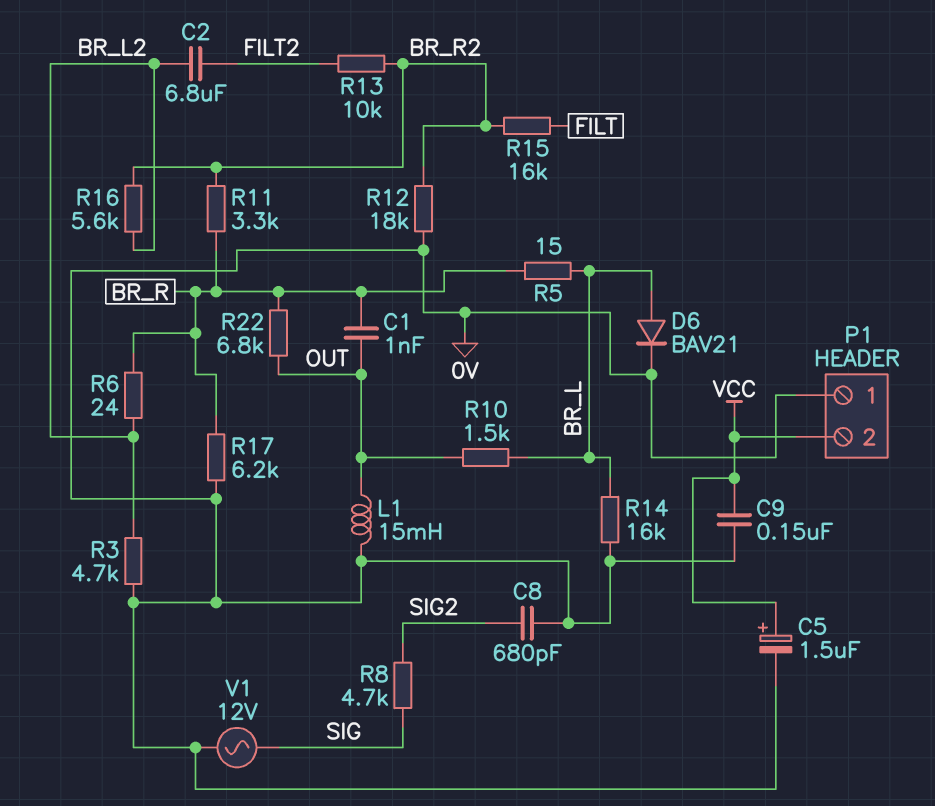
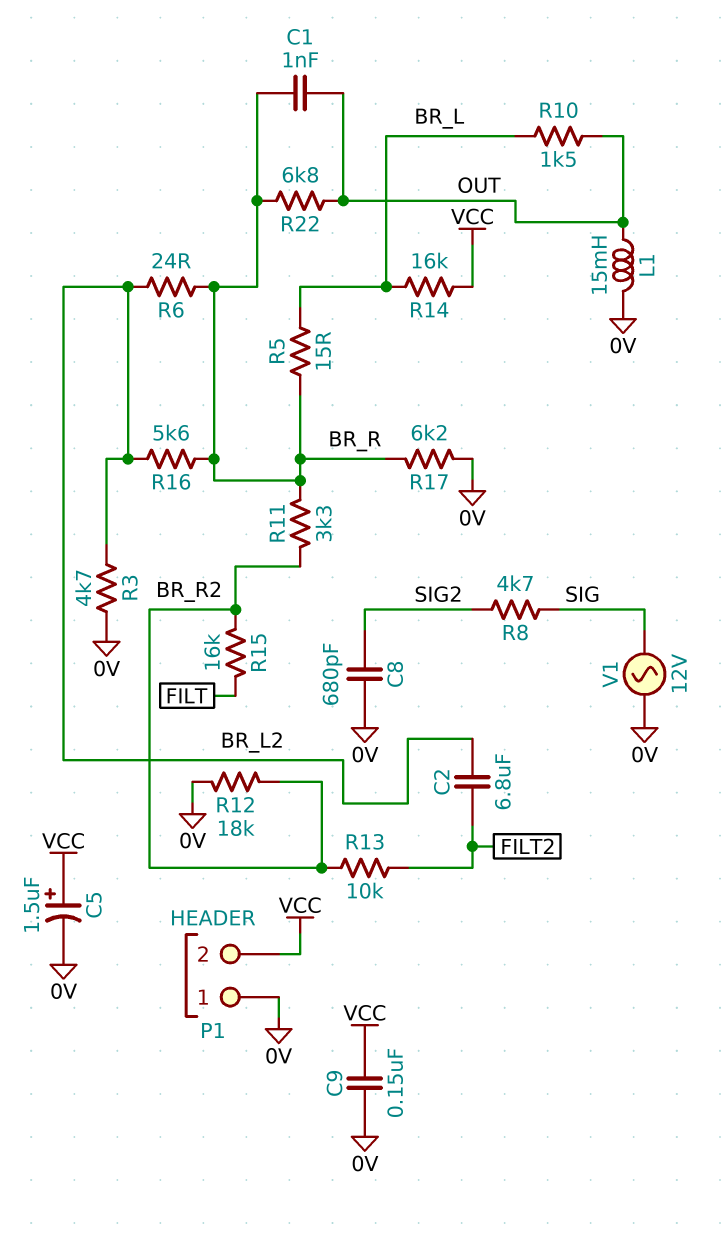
D6: diode BAV21 (A BR_L, K 0V) -> none
R14: 16k (0V, BR_L) -> 16k (BR_L, VCC)
R16: 5.6k (BR_L2, BR_R2) -> 5.6k (BR_L2, BR_R)

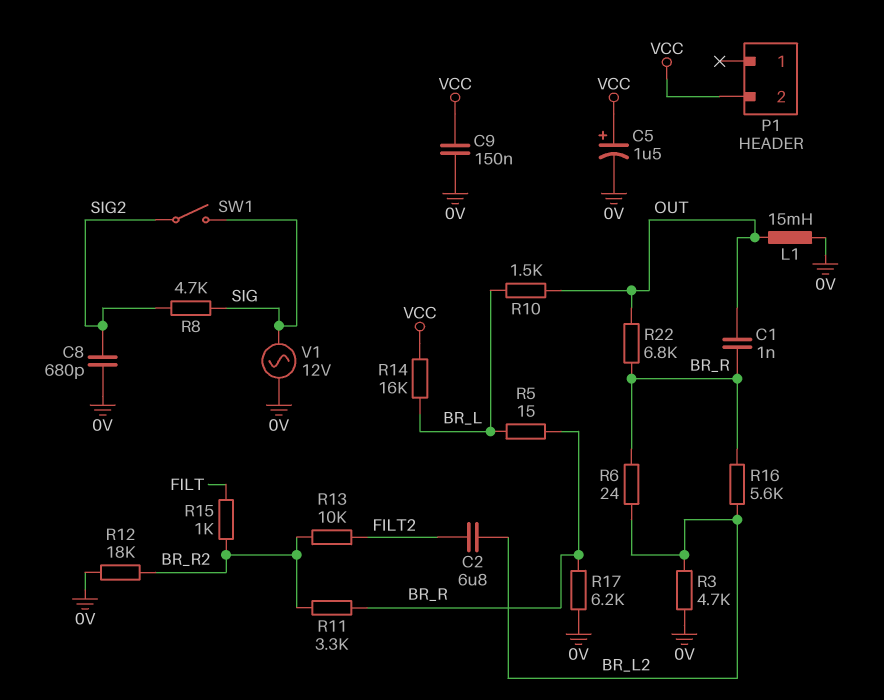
P1 pin 1: 0V -> none
R15: 16k (BR_R2, FILT) -> 1k (BR_R2, FILT)
SW1: none -> switch (SIG, SIG2)

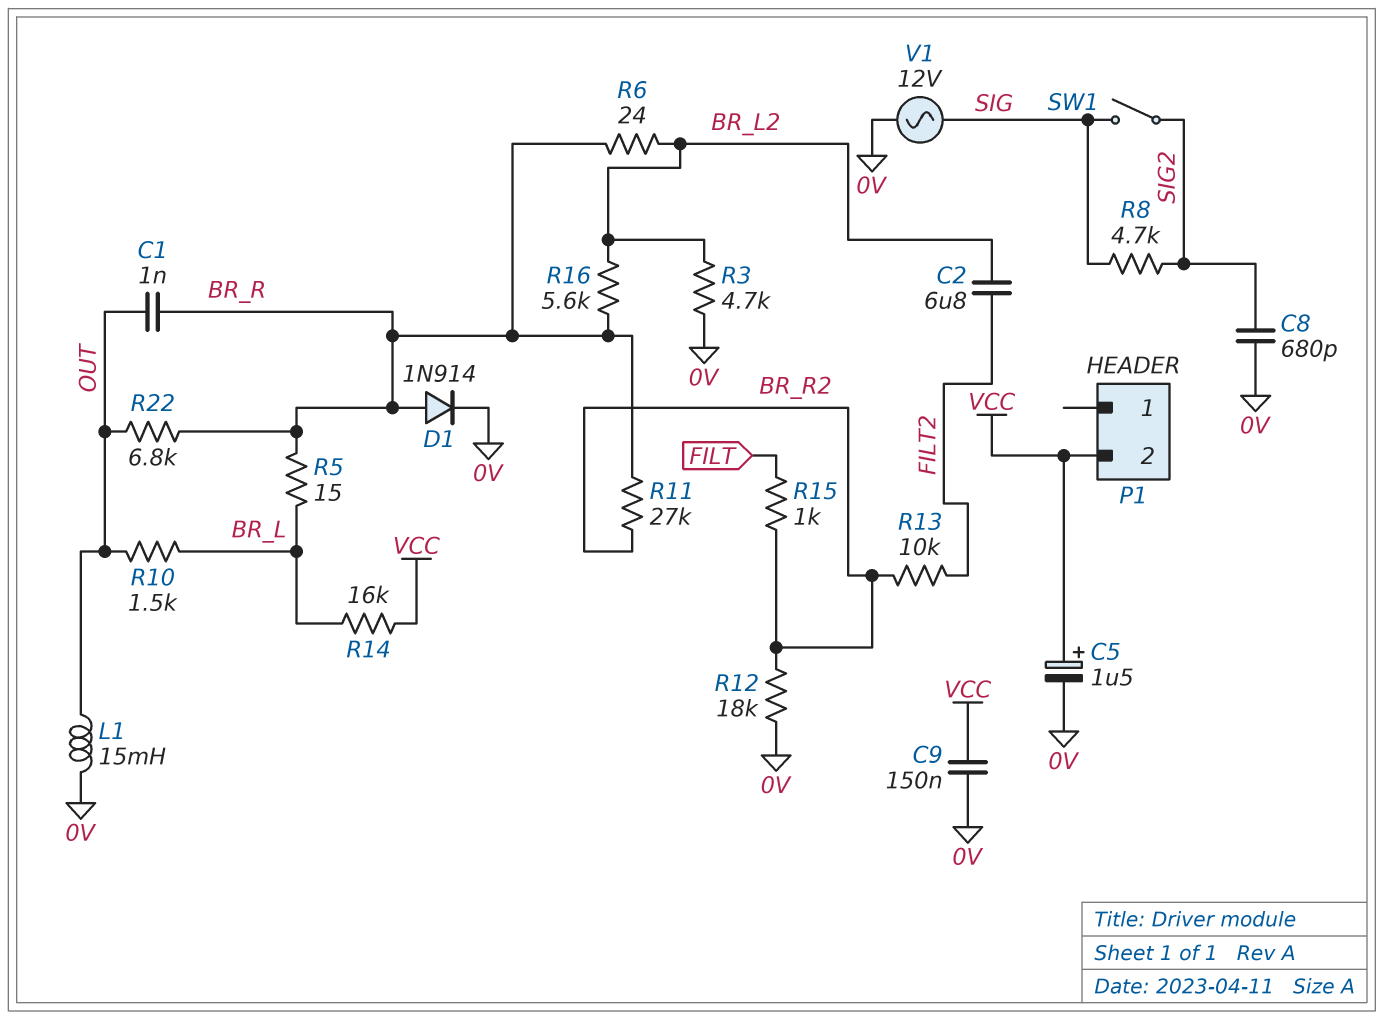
D1: none -> diode 1N914 (A BR_R, K 0V)
R11: 3.3k (BR_R, BR_R2) -> 27k (BR_R, BR_R2)
R17: 6.2k (0V, BR_R) -> none

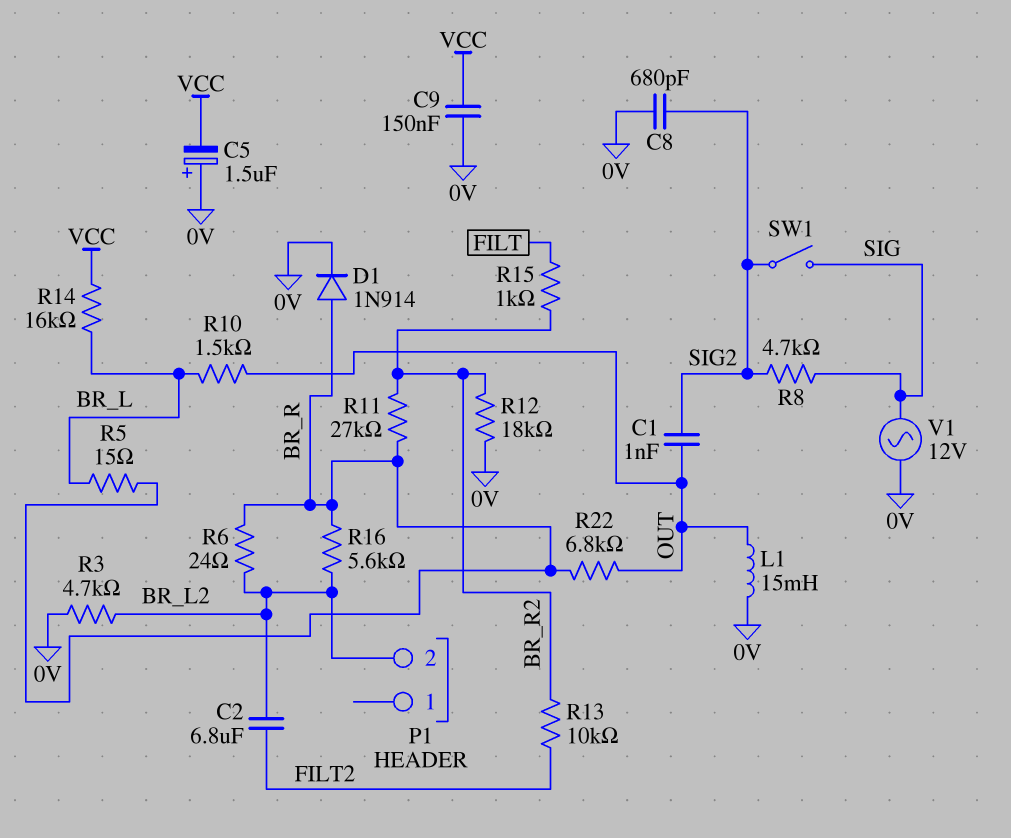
C1: 1nF (BR_R, OUT) -> 1nF (OUT, SIG2)
C5: 1.5uF (plus VCC, minus 0V) -> 1.5uF (plus 0V, minus VCC)
P1 pin 2: VCC -> BR_L2

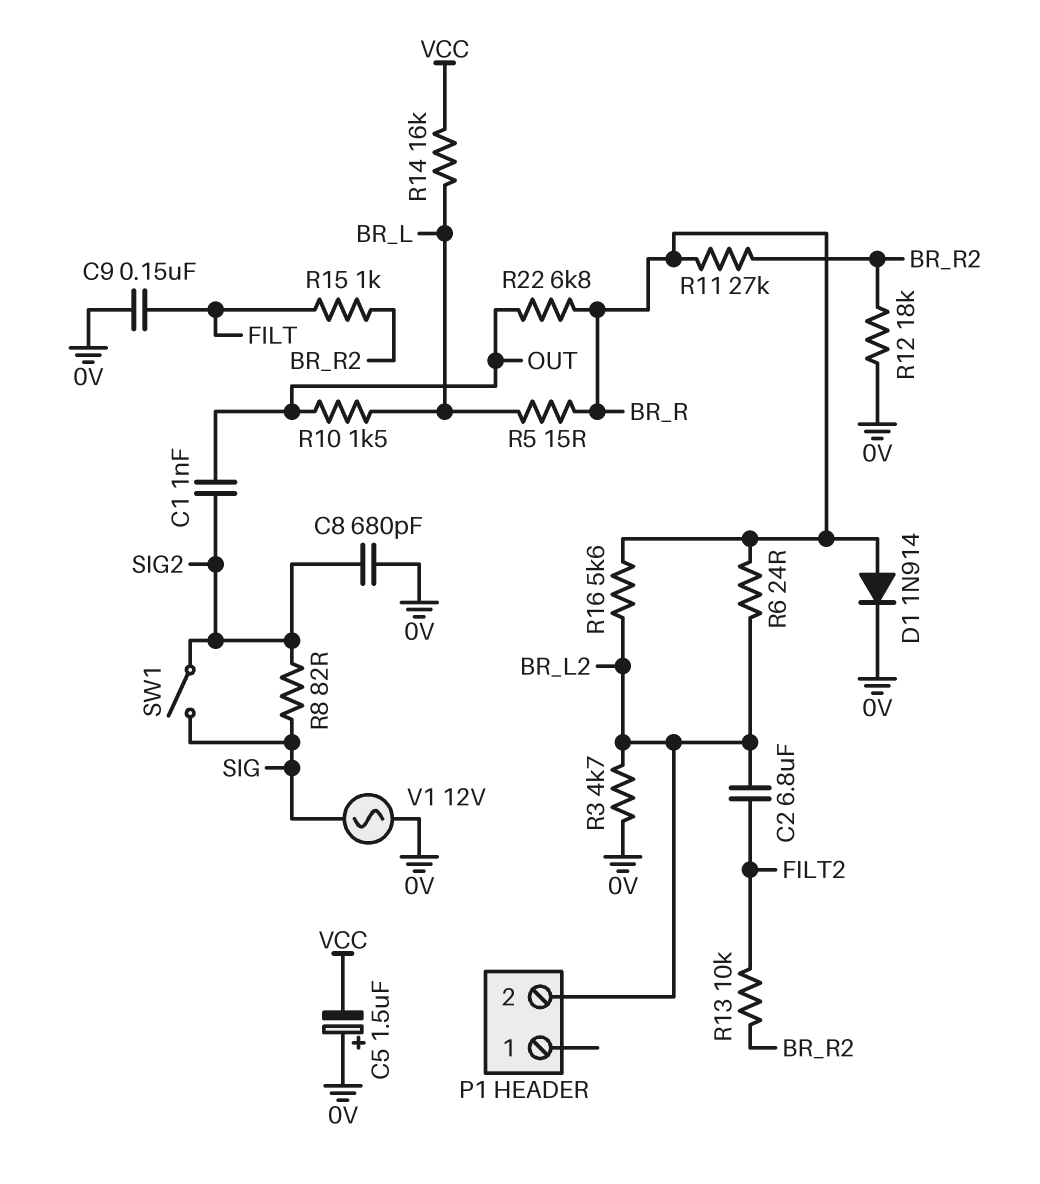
C9: 150nF (0V, VCC) -> 150nF (0V, FILT)
L1: 15mH (0V, OUT) -> none
R8: 4.7k (SIG, SIG2) -> 82 (SIG, SIG2)

